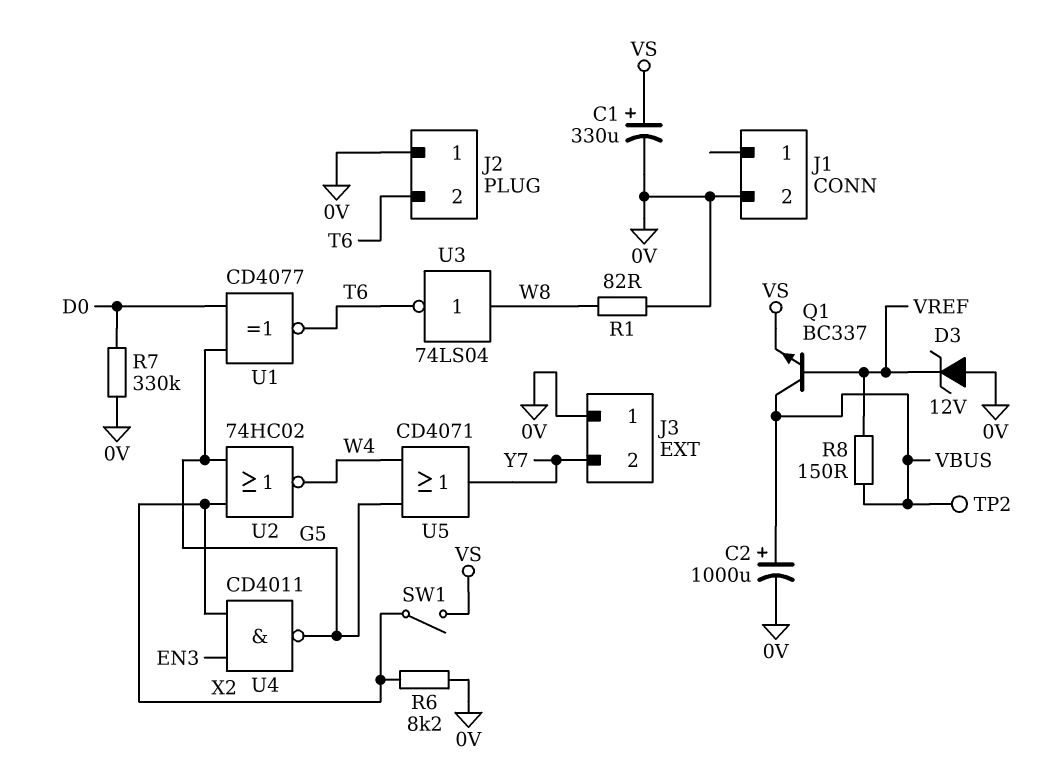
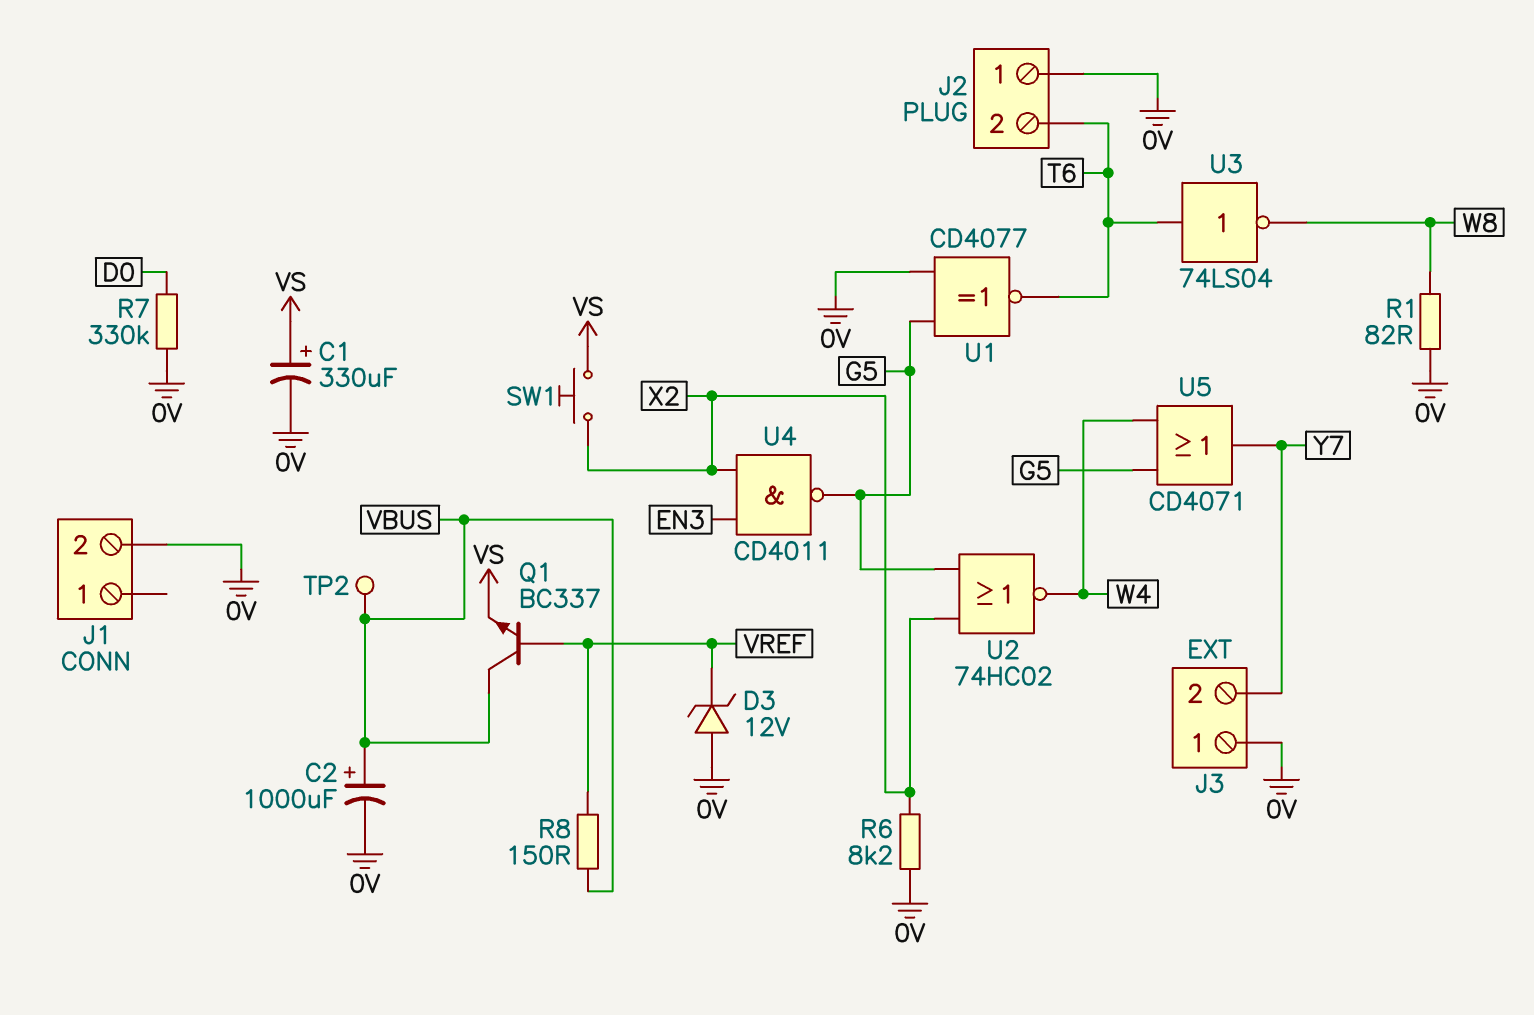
SW1: switch (VS, X2) -> button (VS, X2)
U1: XNOR CD4077 (in D0, in G5, out T6) -> XNOR CD4077 (in 0V, in G5, out T6)
U3: NOT 74LS04 (in W8, out T6) -> NOT 74LS04 (in T6, out W8)

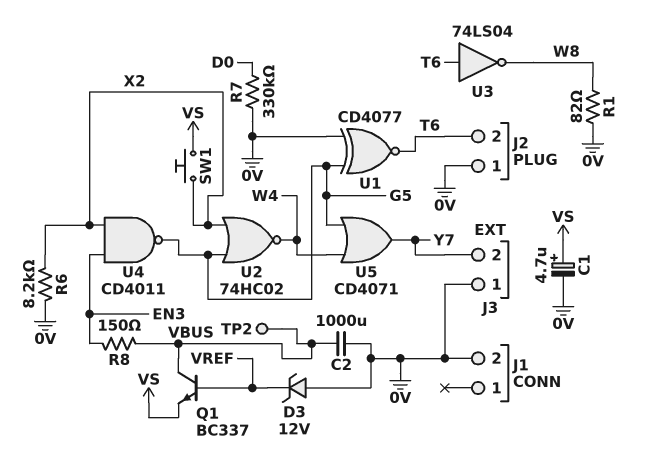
C1: 330uF (plus VS, minus 0V) -> 4.7uF (plus VS, minus 0V)
C2: 1000uF (plus VBUS, minus 0V) -> 1000uF (0V, VBUS)
R8: 150 (VBUS, VREF) -> 150 (EN3, VBUS)

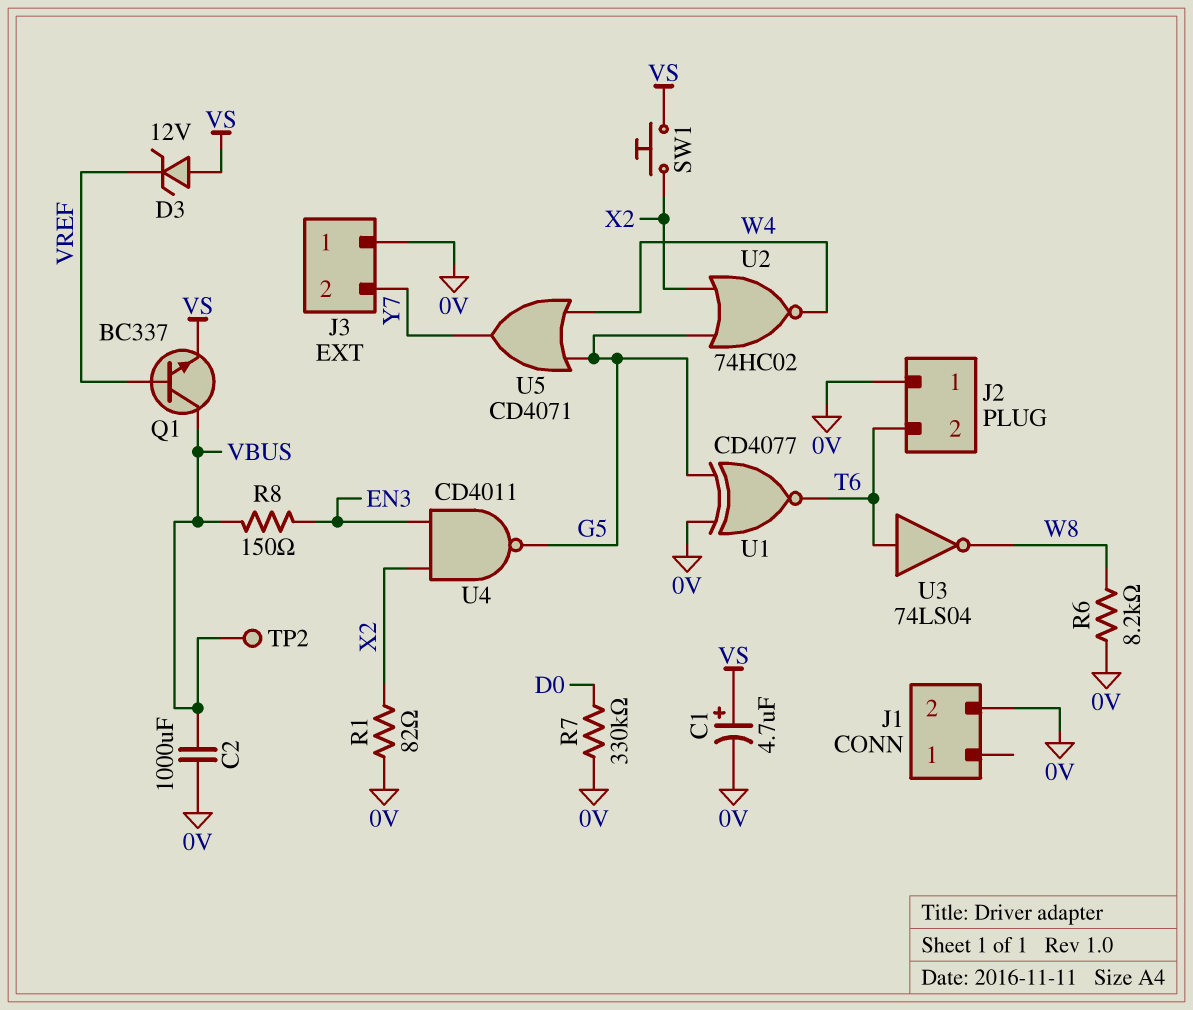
D3: zener 12V (A 0V, K VREF) -> zener 12V (A VS, K VREF)
R1: 82 (0V, W8) -> 82 (0V, X2)
R6: 8.2k (0V, X2) -> 8.2k (0V, W8)

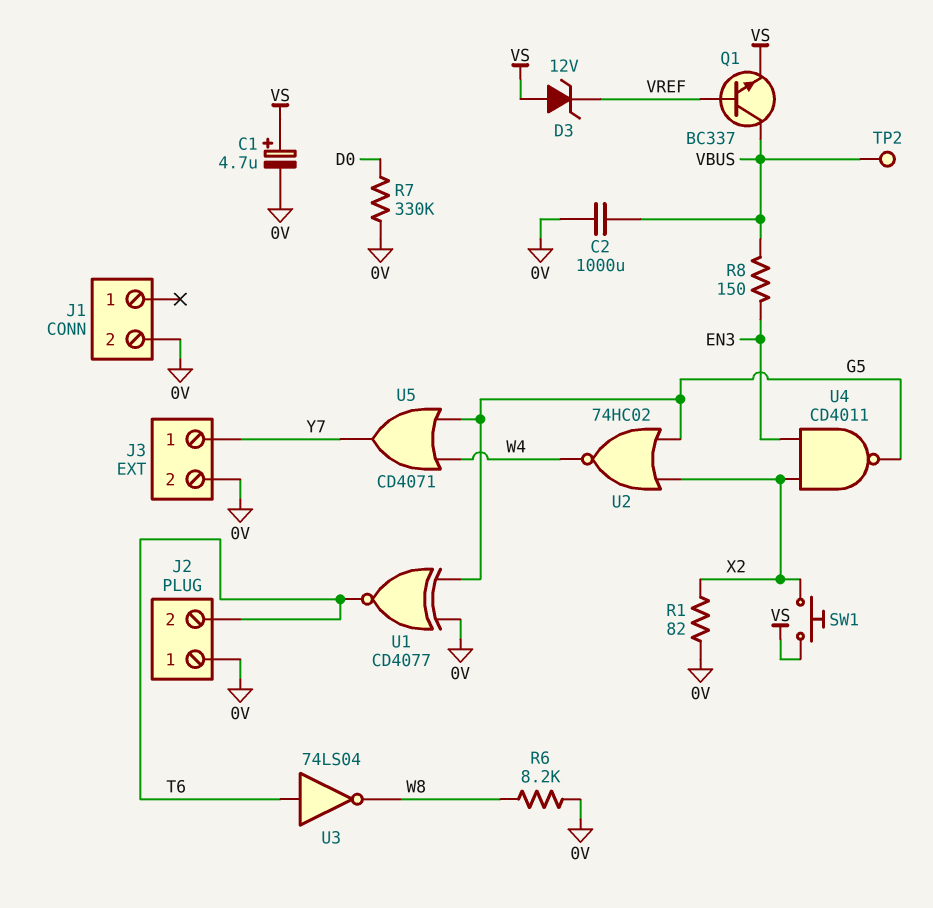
J3 pin 1: 0V -> Y7
J3 pin 2: Y7 -> 0V

